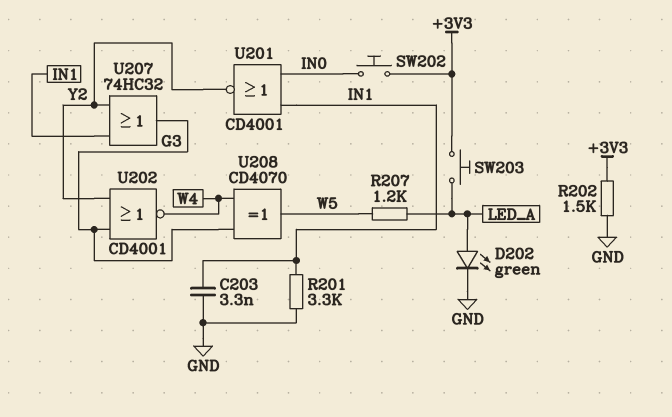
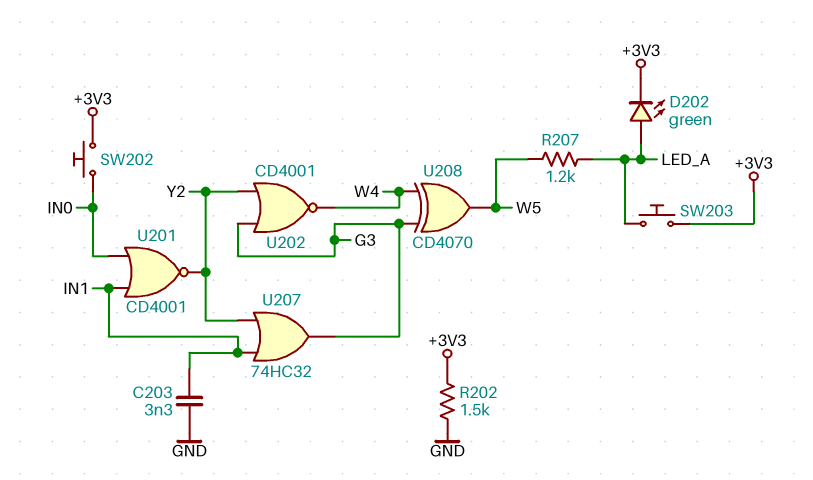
D202: LED green (A LED_A, K GND) -> LED green (A LED_A, K +3V3)
R201: 3.3k (GND, IN1) -> none

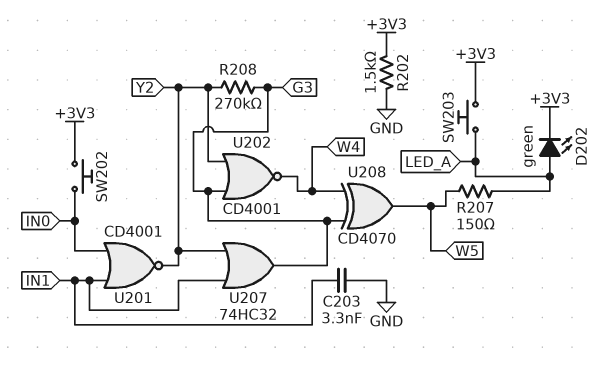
R207: 1.2k (LED_A, W5) -> 150 (LED_A, W5)
R208: none -> 270k (G3, Y2)

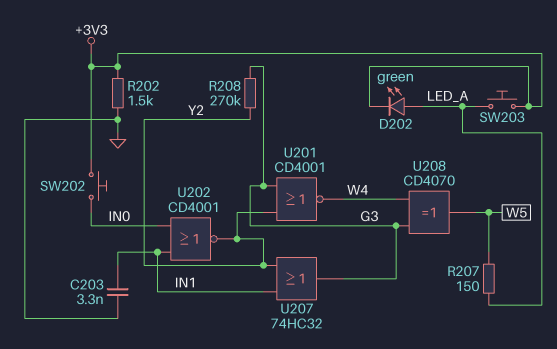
U201: NOR CD4001 (in IN0, in IN1, out Y2) -> NOR CD4001 (in G3, in Y2, out W4)
U202: NOR CD4001 (in G3, in Y2, out W4) -> NOR CD4001 (in IN0, in IN1, out Y2)

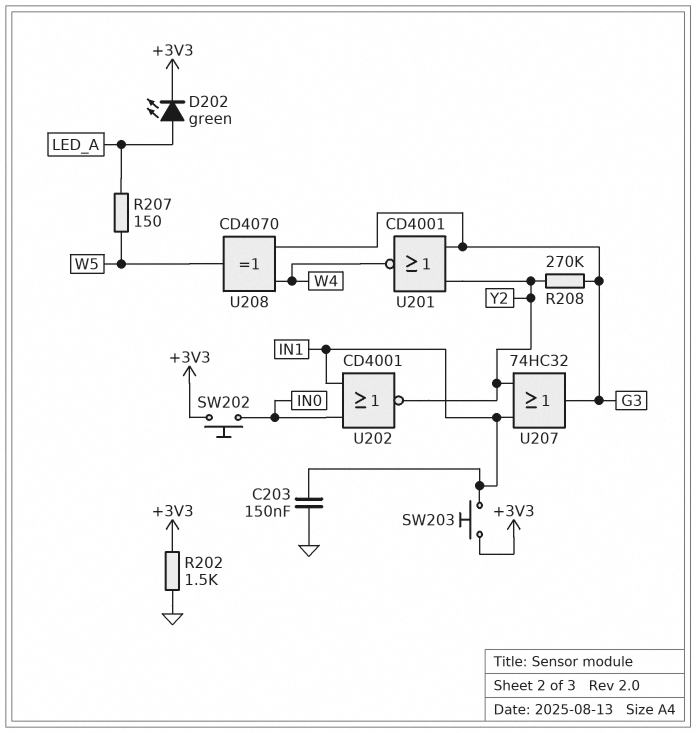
C203: 3.3nF (GND, IN1) -> 150nF (GND, IN1)
SW203: button (+3V3, LED_A) -> button (+3V3, IN1)

